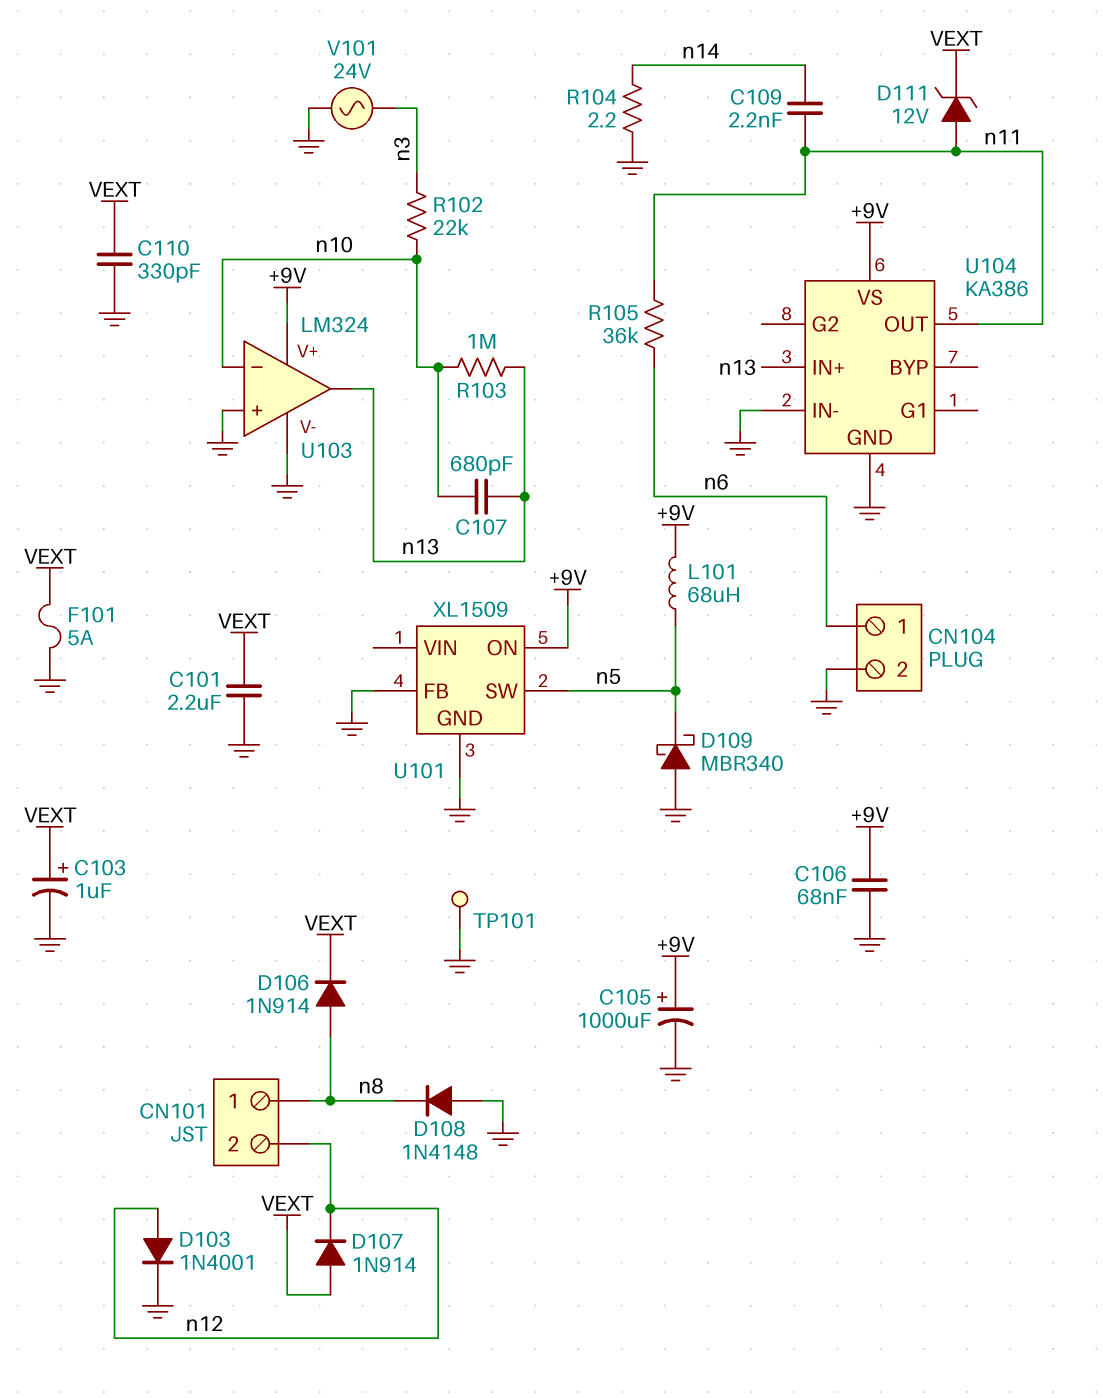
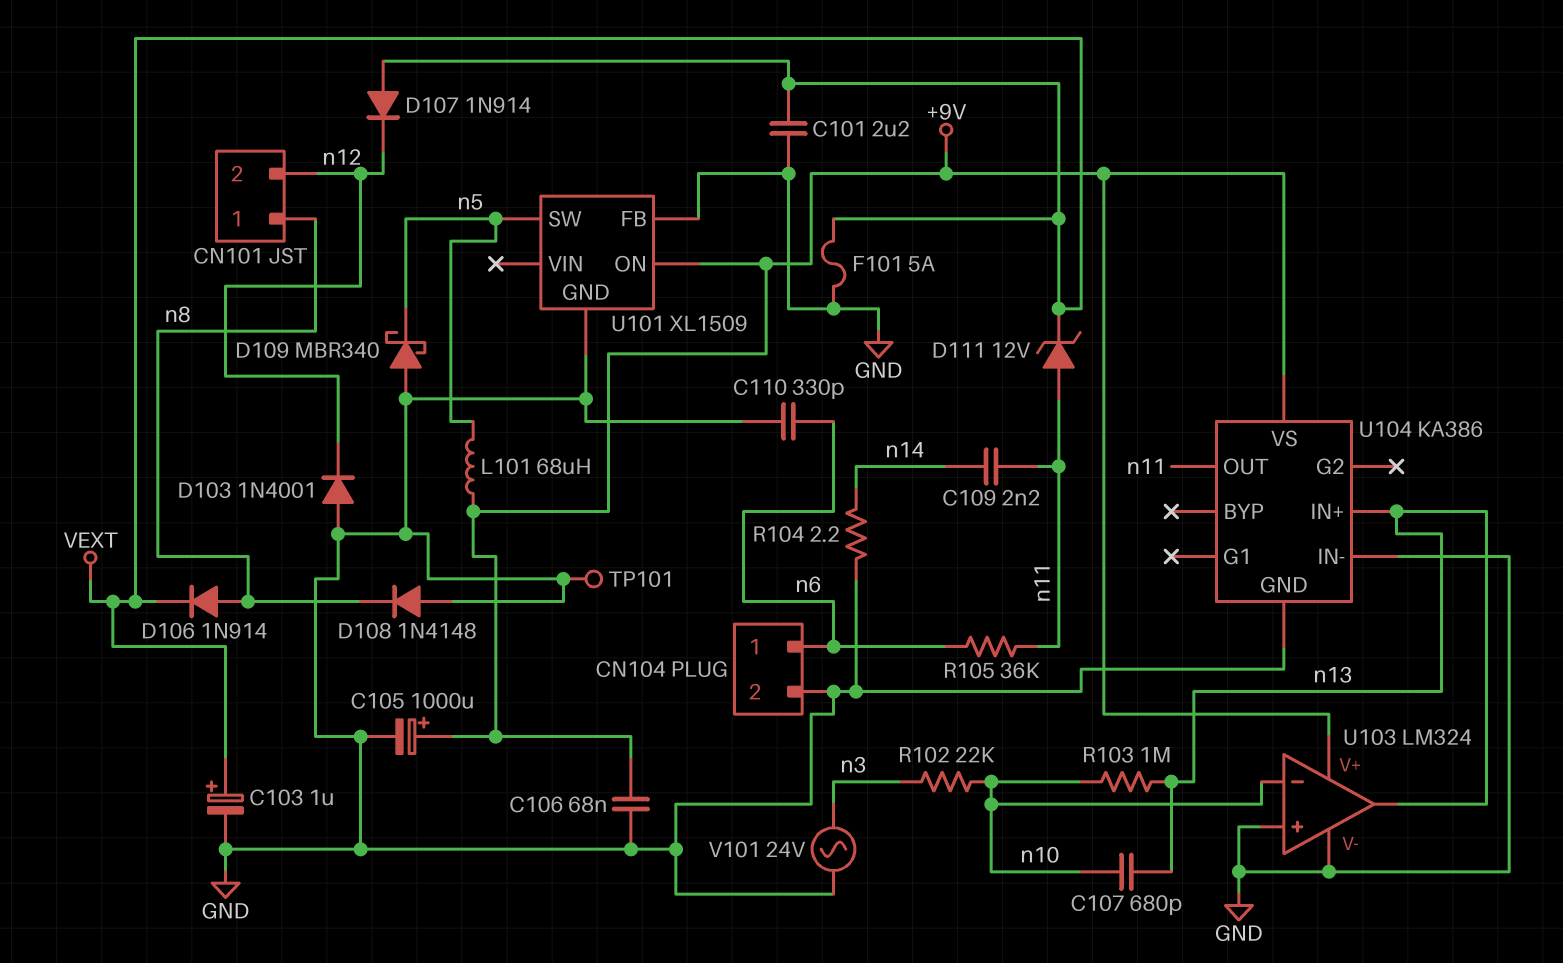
C110: 330pF (GND, VEXT) -> 330pF (GND, n6)
D103: diode 1N4001 (A n12, K GND) -> diode 1N4001 (A GND, K n12)

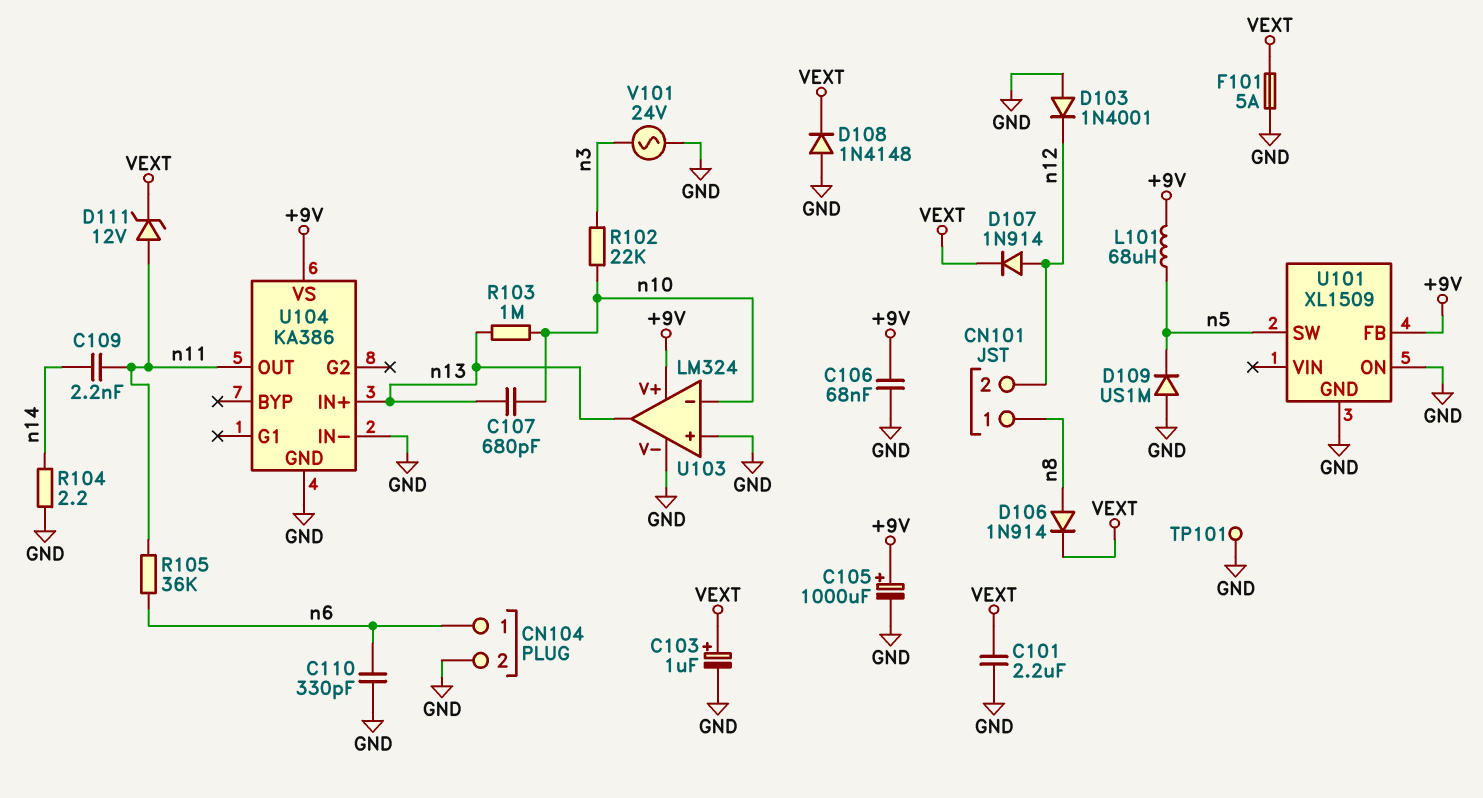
D107: diode 1N914 (A VEXT, K n12) -> diode 1N914 (A n12, K VEXT)
D108: diode 1N4148 (A GND, K n8) -> diode 1N4148 (A GND, K VEXT)
D109: schottky MBR340 (A GND, K n5) -> diode US1M (A GND, K n5)
U101 pin FB: GND -> +9V
U101 pin ON: +9V -> GND

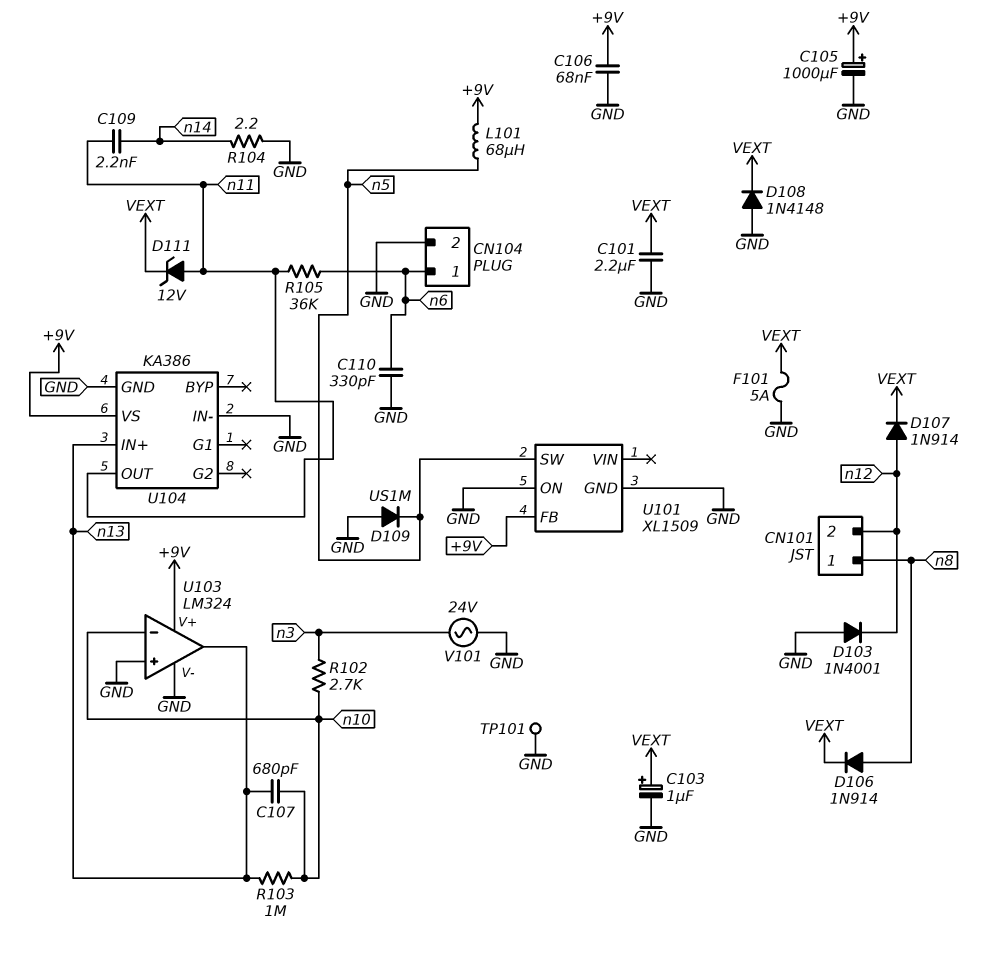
R102: 22k (n3, n10) -> 2.7k (n3, n10)

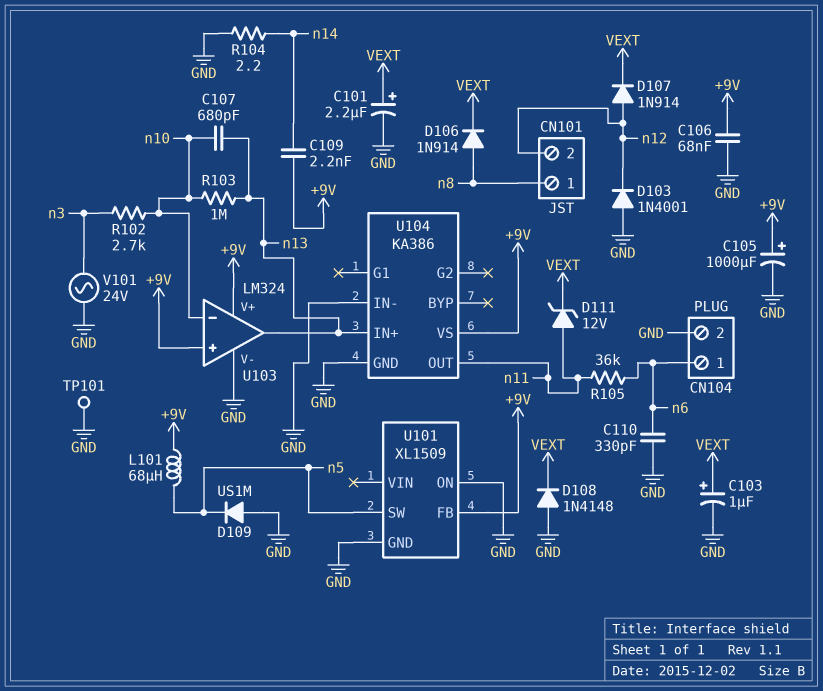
C101: 2.2uF (GND, VEXT) -> 2.2uF (plus VEXT, minus GND)
C109: 2.2nF (n11, n14) -> 2.2nF (+9V, n14)
F101: 5A (GND, VEXT) -> none
U103 pin in+: GND -> +9V

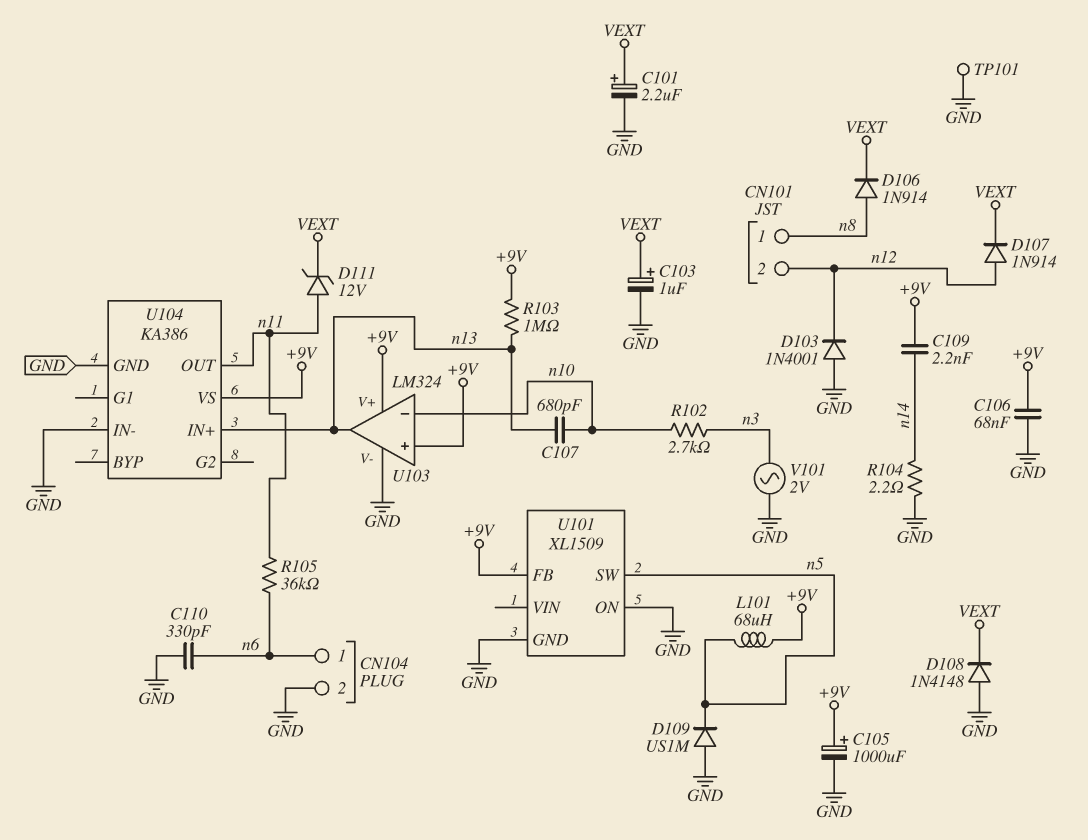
R103: 1M (n10, n13) -> 1M (+9V, n13)
V101: AC 24V (GND, n3) -> AC 2V (GND, n3)

